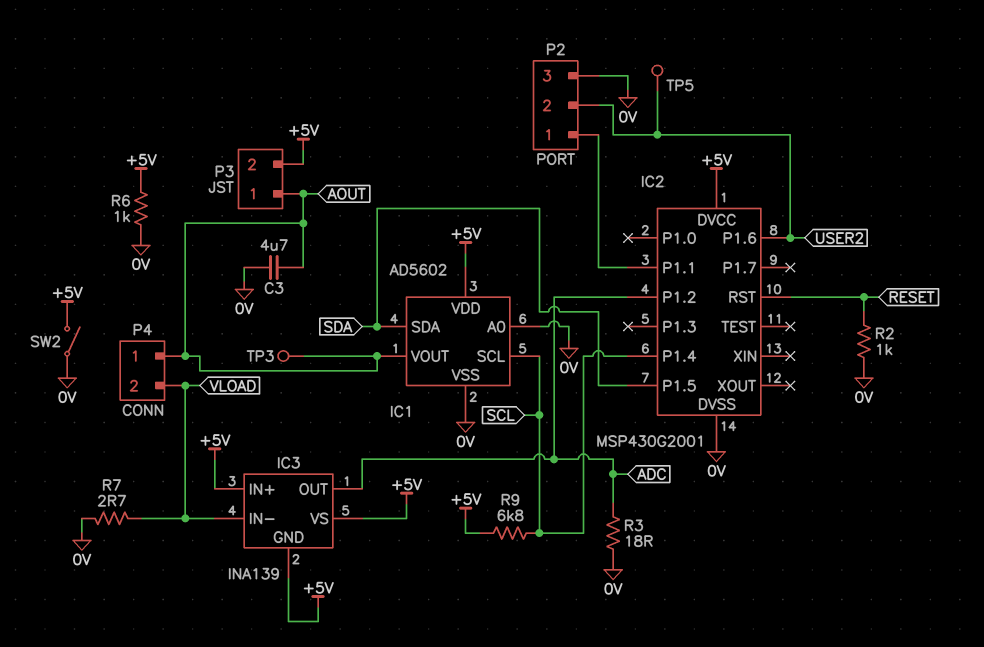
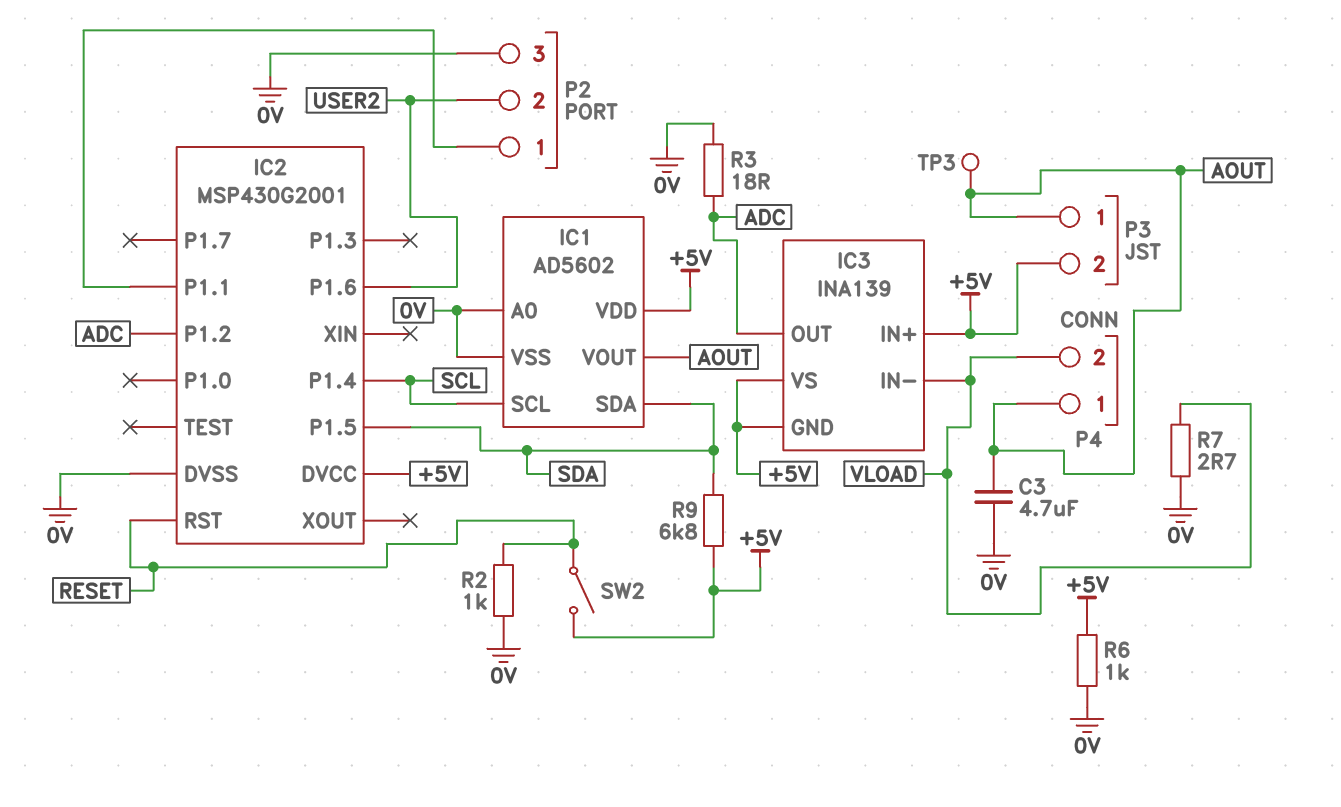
R9: 6.8k (+5V, SCL) -> 6.8k (+5V, SDA)
SW2: switch (+5V, 0V) -> switch (+5V, RESET)
TP5: test point (USER2) -> none

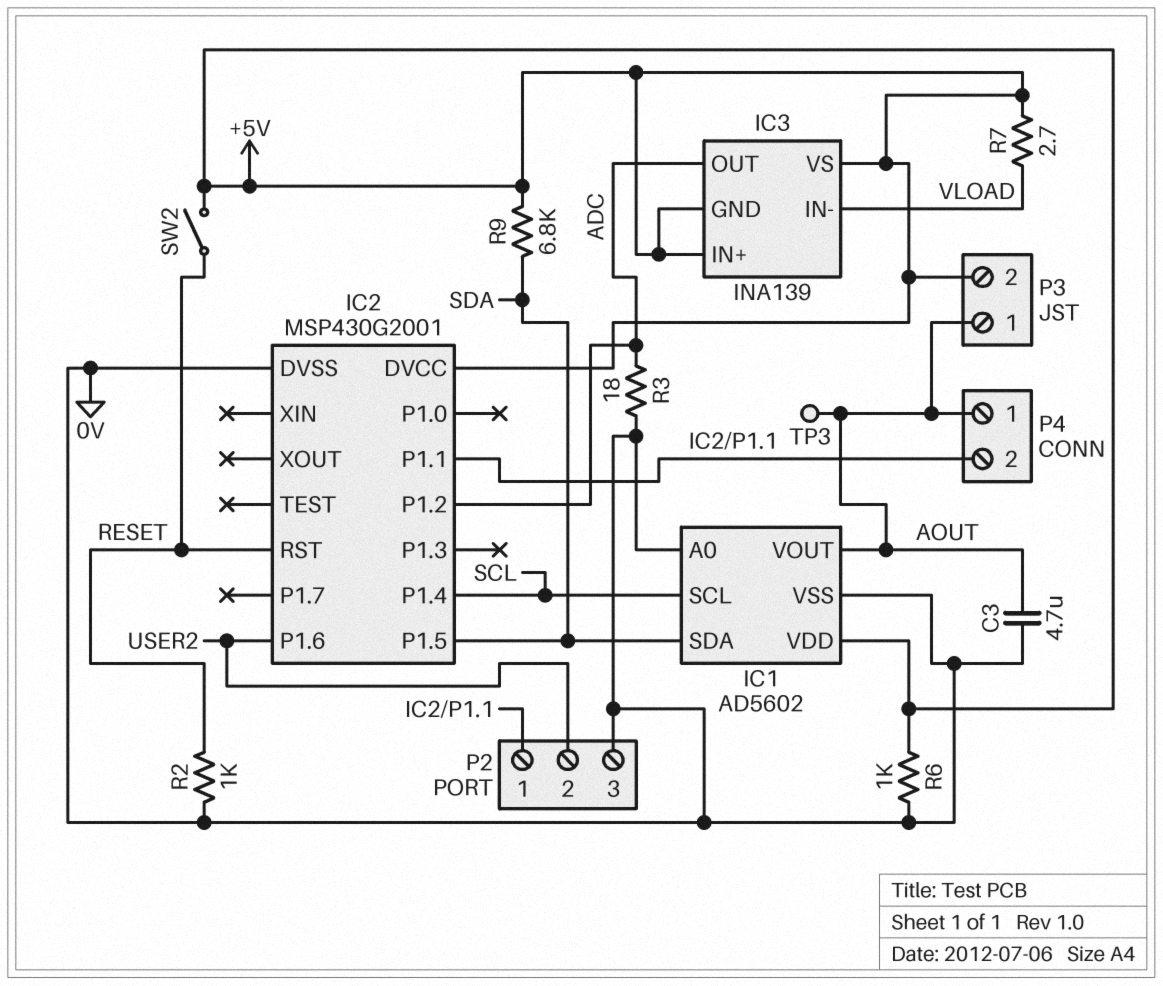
P4 pin 2: VLOAD -> IC2/P1.1
R7: 2.7 (0V, VLOAD) -> 2.7 (+5V, VLOAD)

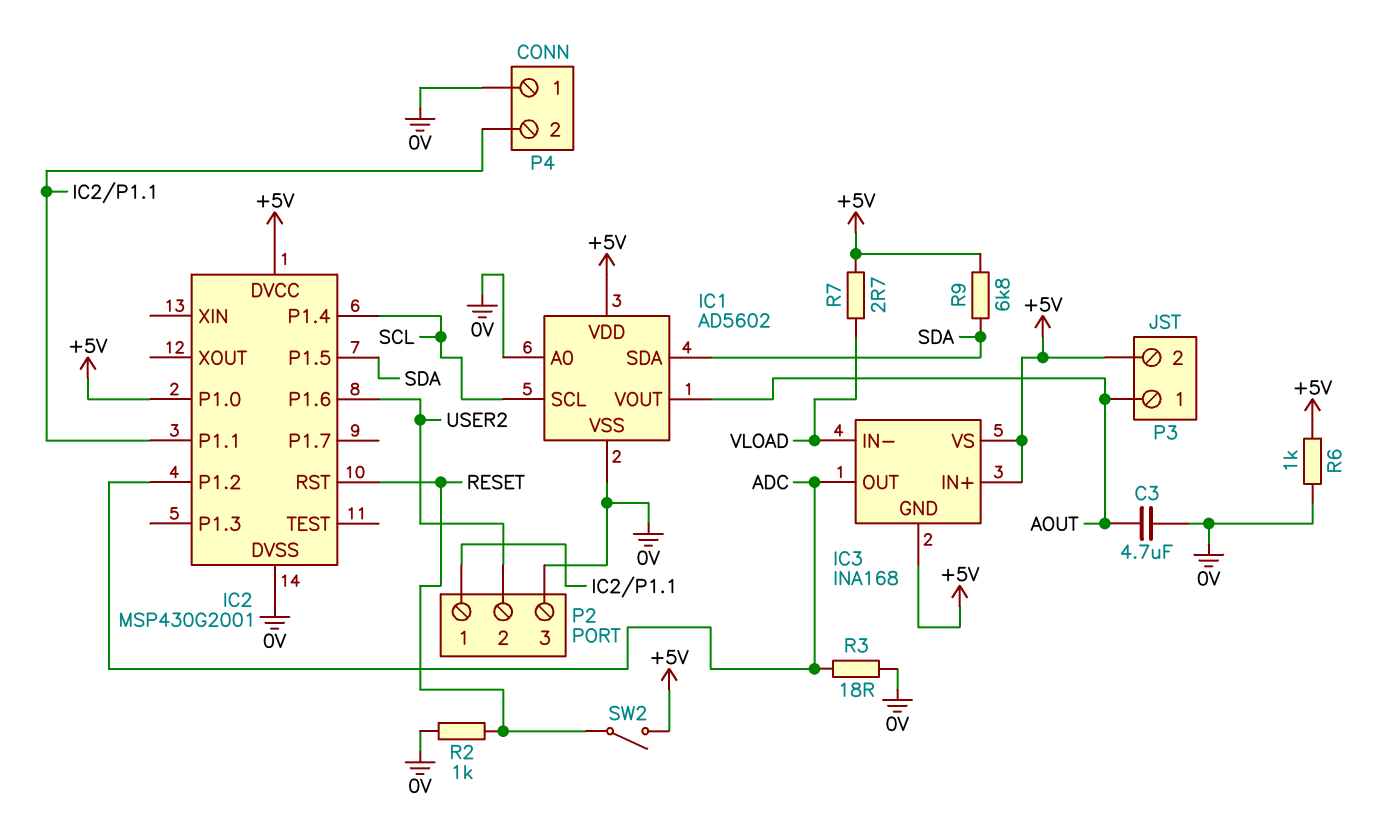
IC2 pin P1.0: none -> +5V
IC3: INA139 -> INA168
P4 pin 1: AOUT -> 0V
TP3: test point (AOUT) -> none

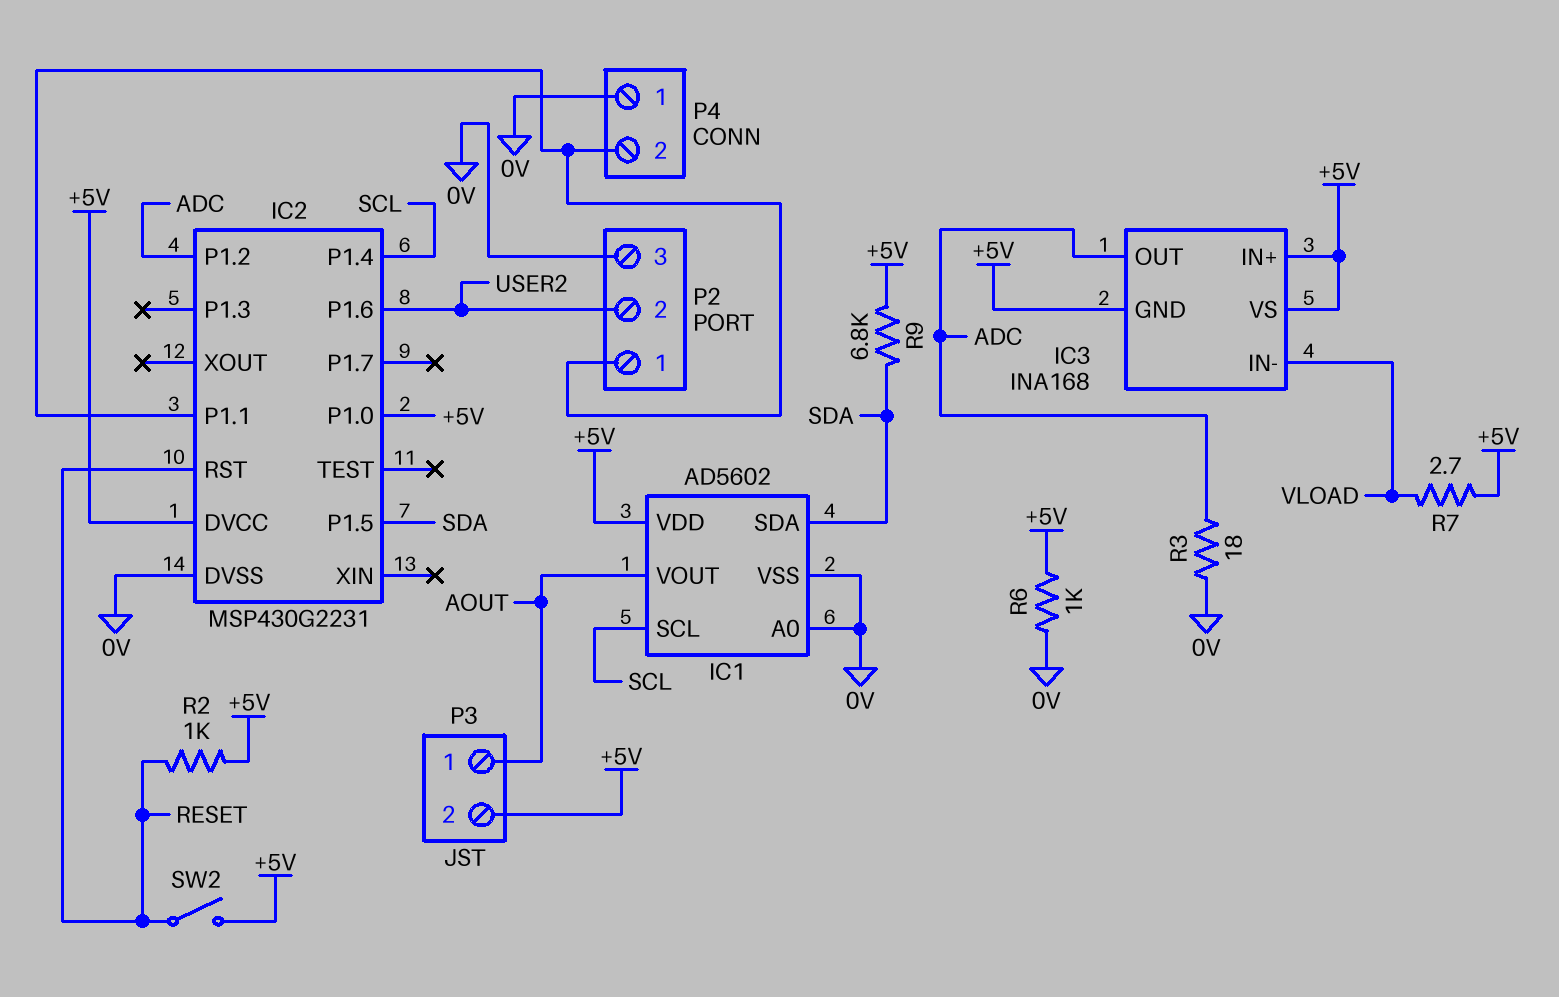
C3: 4.7uF (0V, AOUT) -> none
IC2: MSP430G2001 -> MSP430G2231
R2: 1k (0V, RESET) -> 1k (+5V, RESET)

